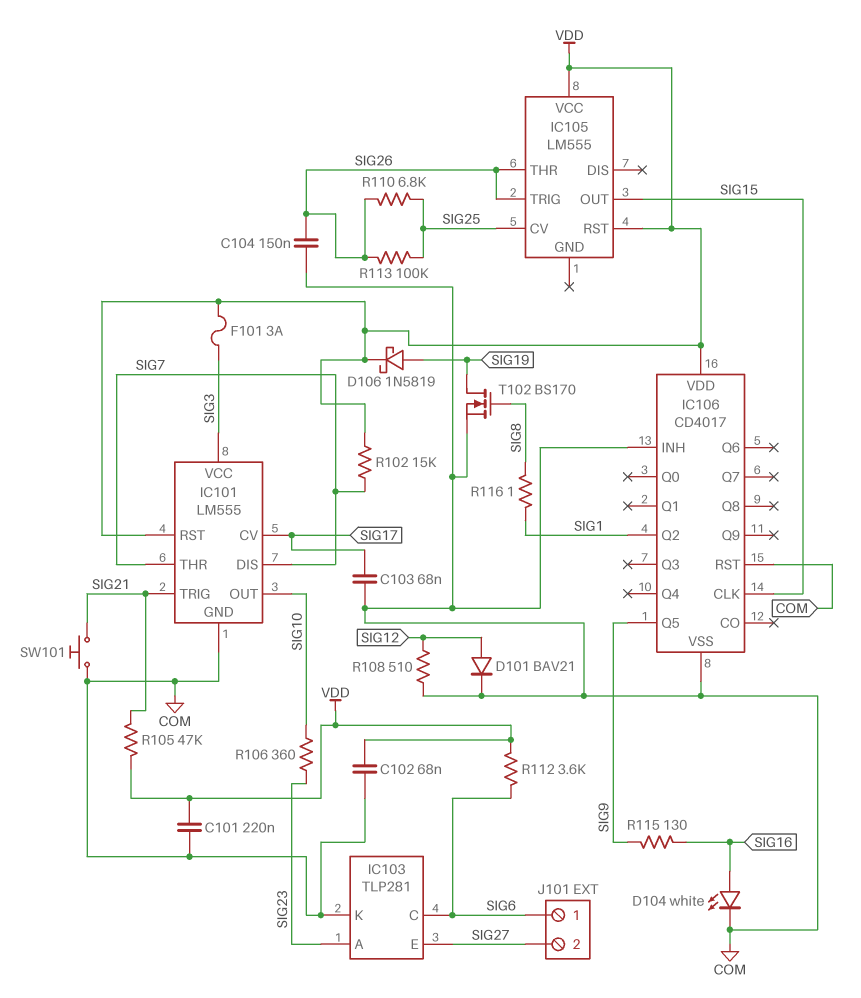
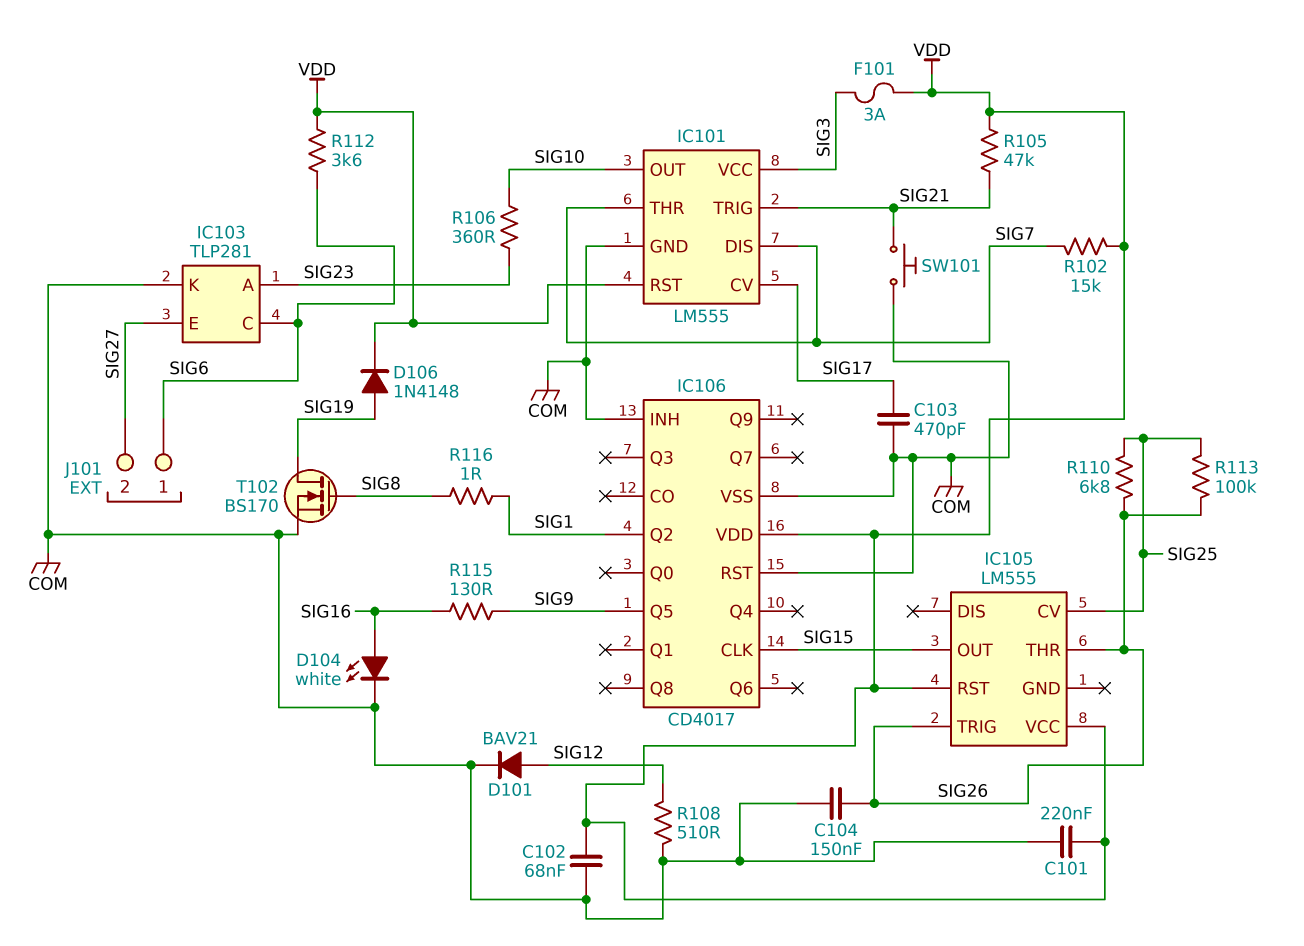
C103: 68nF (COM, SIG17) -> 470pF (COM, SIG17)
D106: schottky 1N5819 (A SIG19, K VDD) -> diode 1N4148 (A SIG19, K VDD)

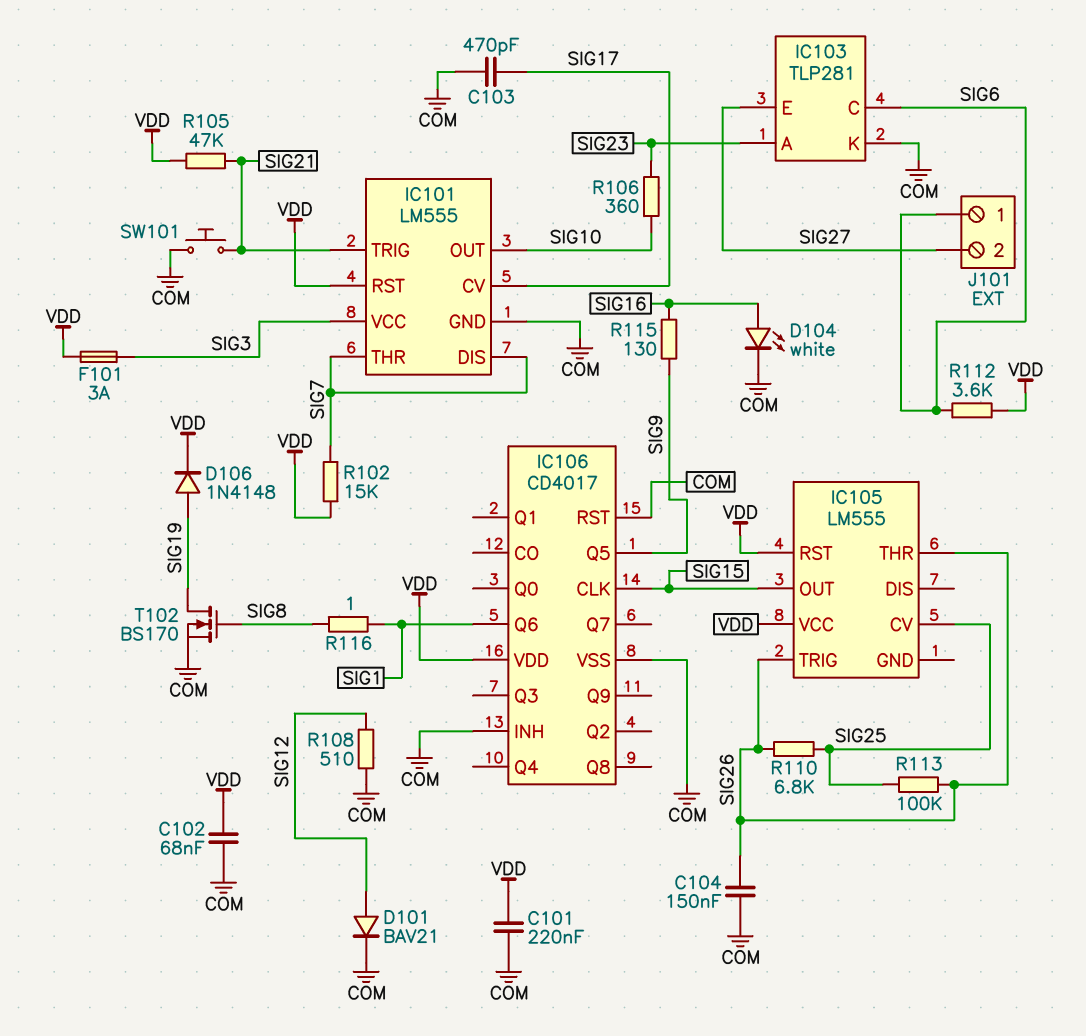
IC106 pin Q2: SIG1 -> none
IC106 pin Q6: none -> SIG1

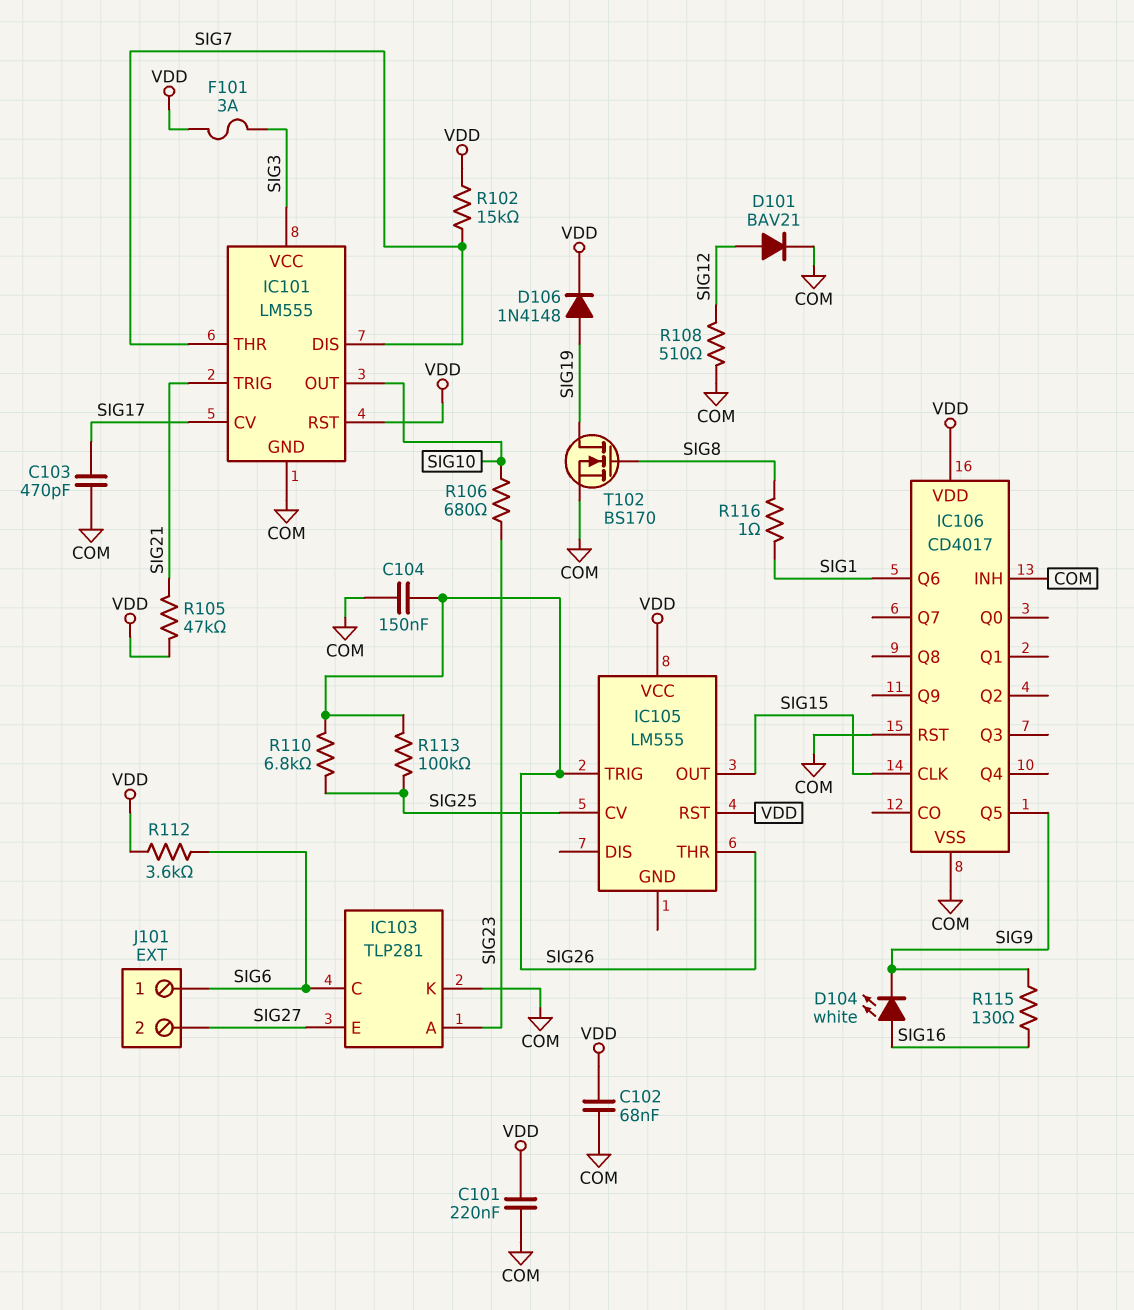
D104: LED white (A SIG16, K COM) -> LED white (A SIG16, K SIG9)
R106: 360 (SIG10, SIG23) -> 680 (SIG10, SIG23)
SW101: button (COM, SIG21) -> none

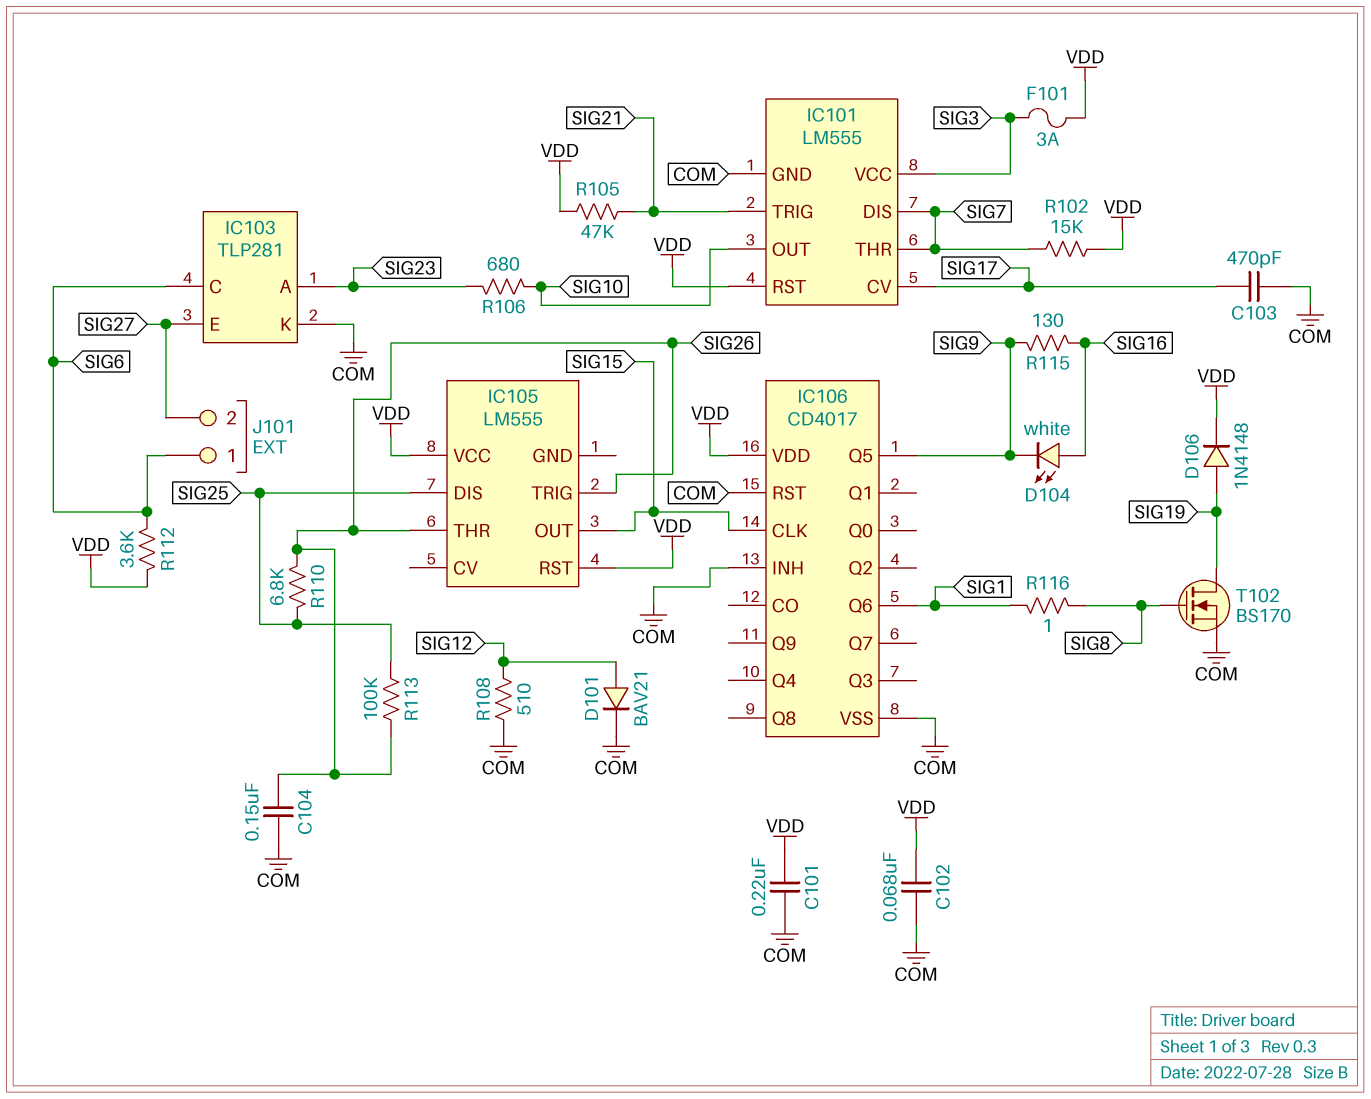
IC105 pin CV: SIG25 -> none
IC105 pin DIS: none -> SIG25

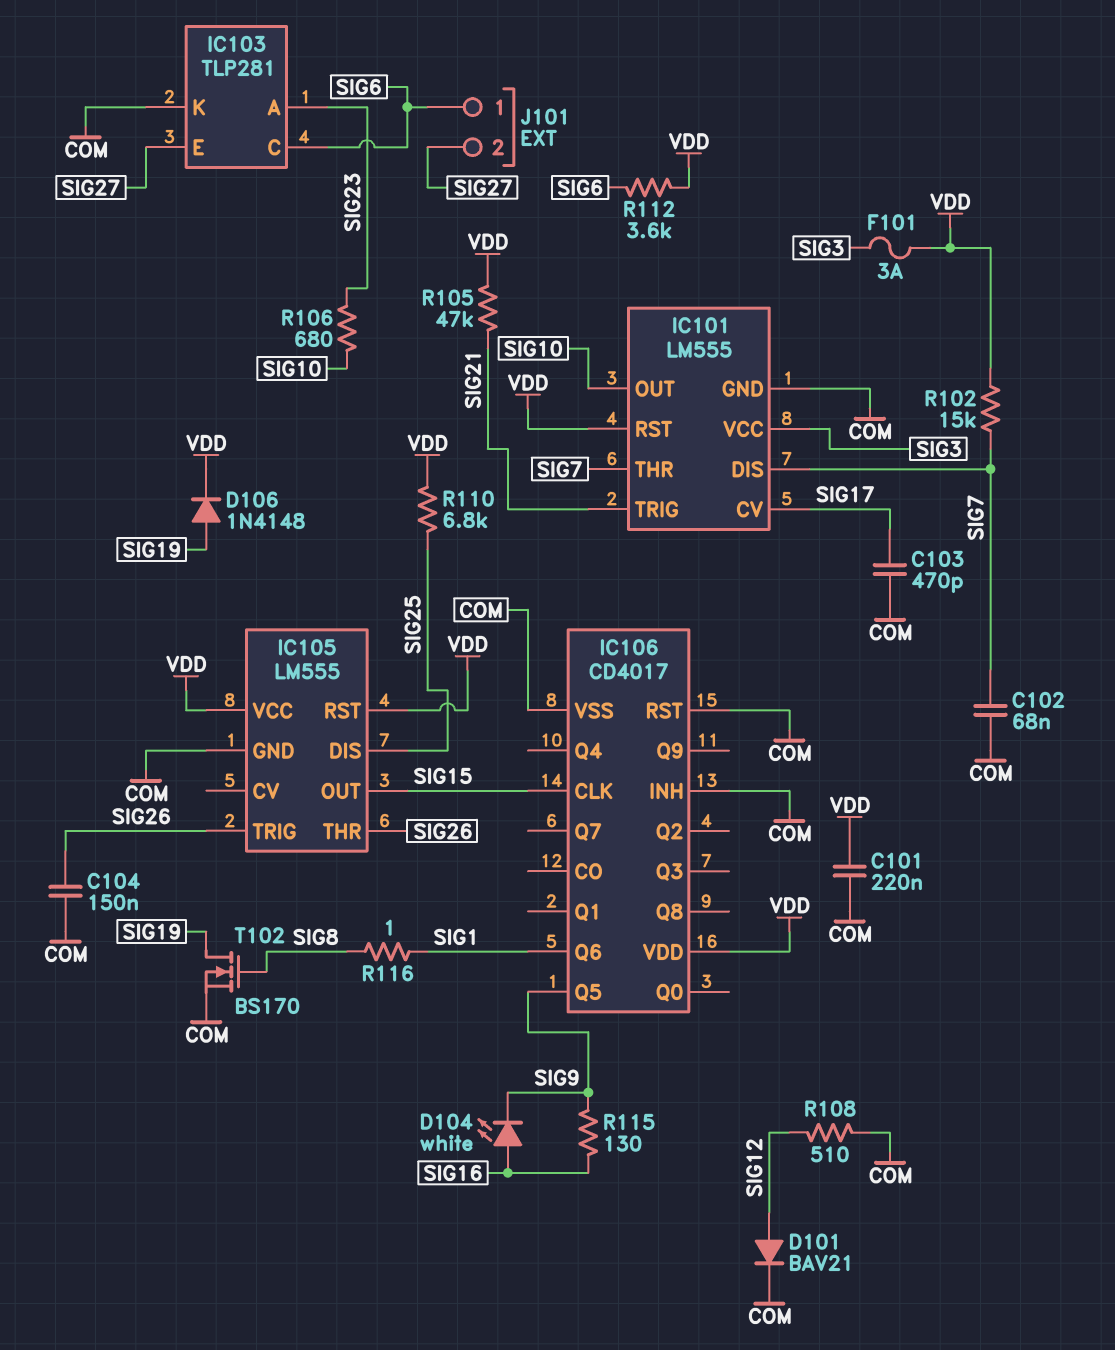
C102: 68nF (COM, VDD) -> 68nF (COM, SIG7)
IC105 pin GND: none -> COM
R110: 6.8k (SIG25, SIG26) -> 6.8k (SIG25, VDD)
R113: 100k (SIG25, SIG26) -> none

